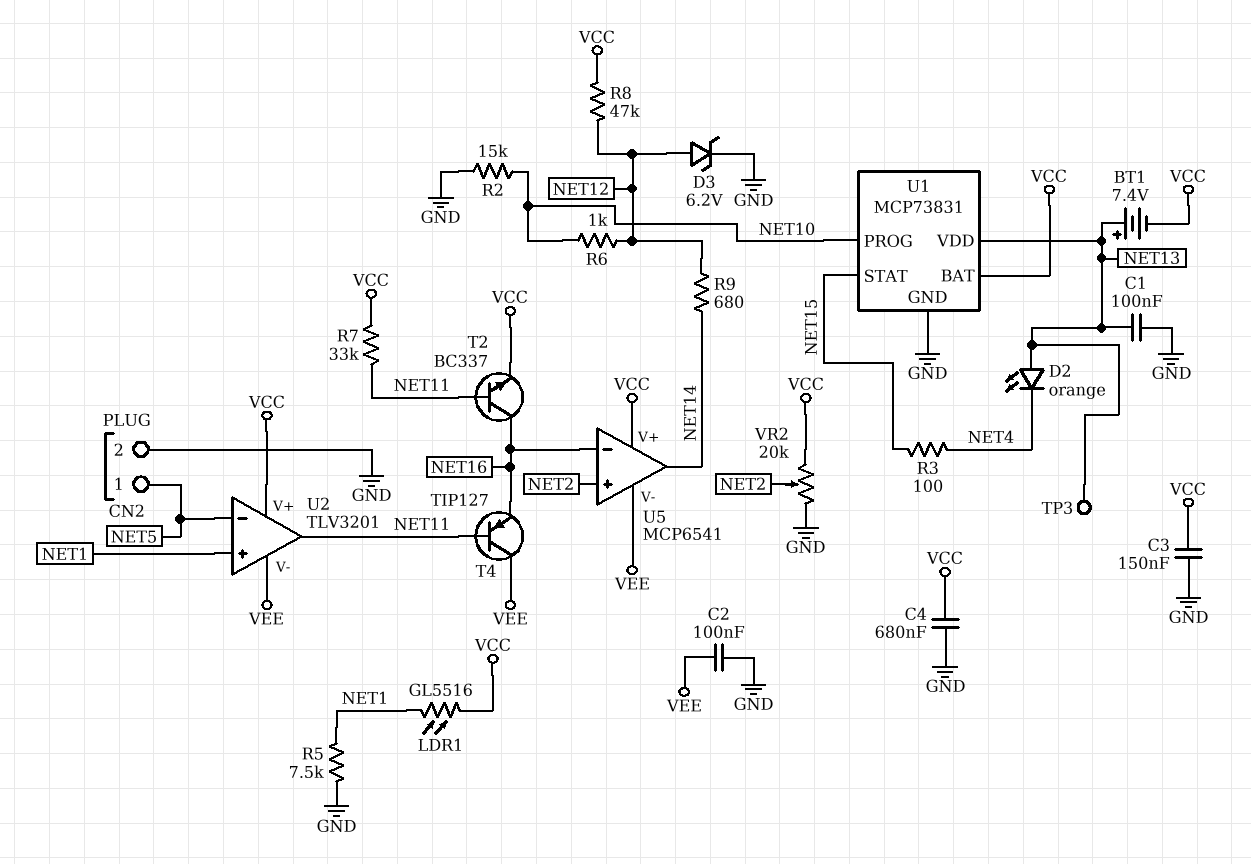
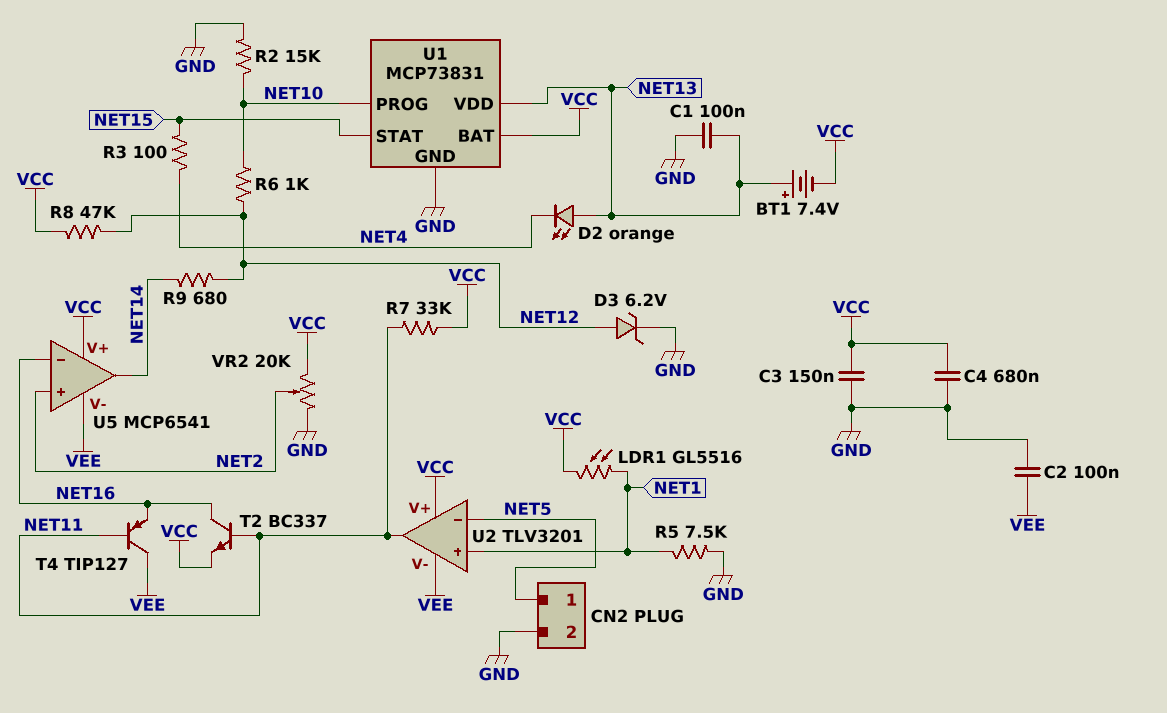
TP3: test point (NET13) -> none

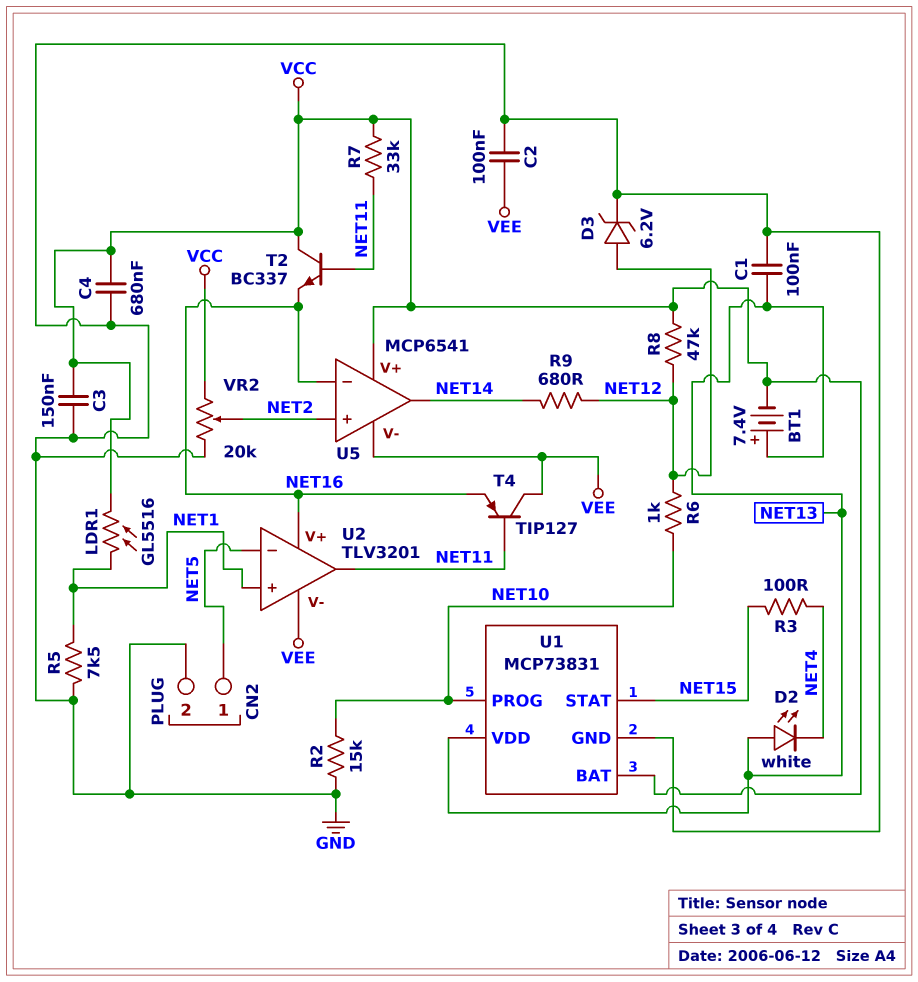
D2: LED orange (A NET13, K NET4) -> LED white (A NET13, K NET4)
T2: NPN BC337 (B NET11, C NET16, E VCC) -> NPN BC337 (B NET11, C VCC, E NET16)
U2 pin V+: VCC -> NET16

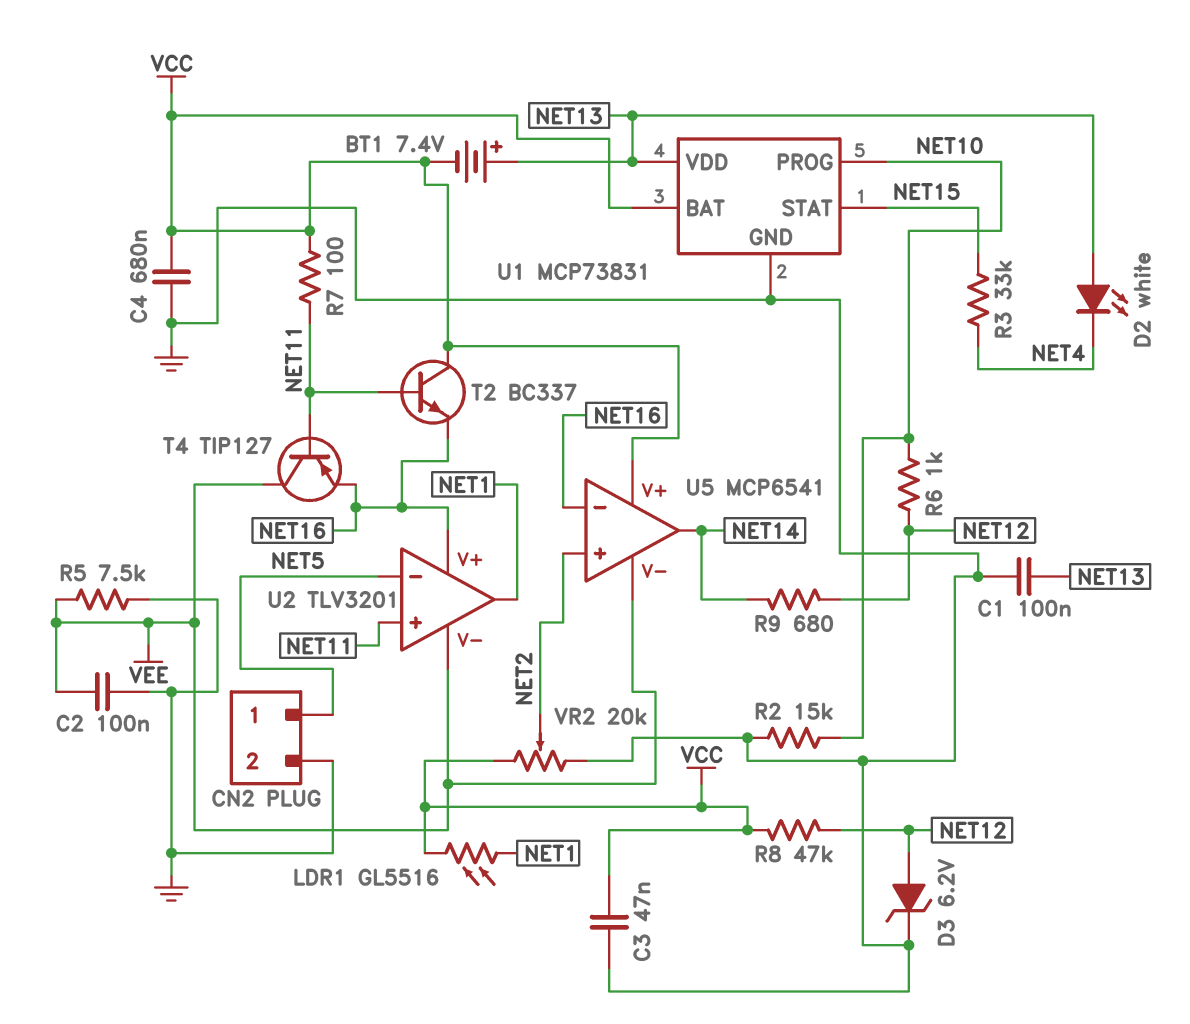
C3: 150nF (GND, VCC) -> 47nF (GND, VCC)
R3: 100 (NET4, NET15) -> 33k (NET4, NET15)
R5: 7.5k (GND, NET1) -> 7.5k (GND, VEE)
R7: 33k (NET11, VCC) -> 100 (NET11, VCC)
U2 pin in+: NET1 -> NET11
U2 pin out: NET11 -> NET1

